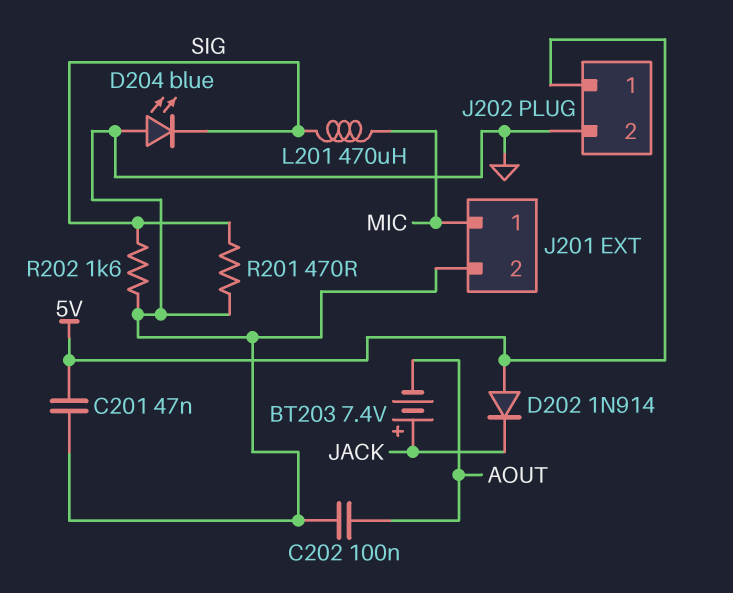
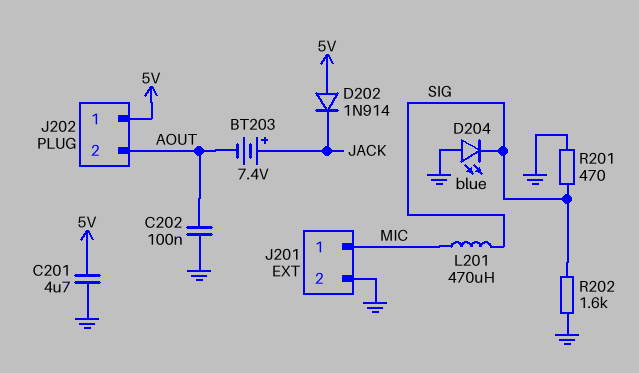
C201: 47nF (5V, GND) -> 4.7uF (5V, GND)
J202 pin 2: GND -> AOUT

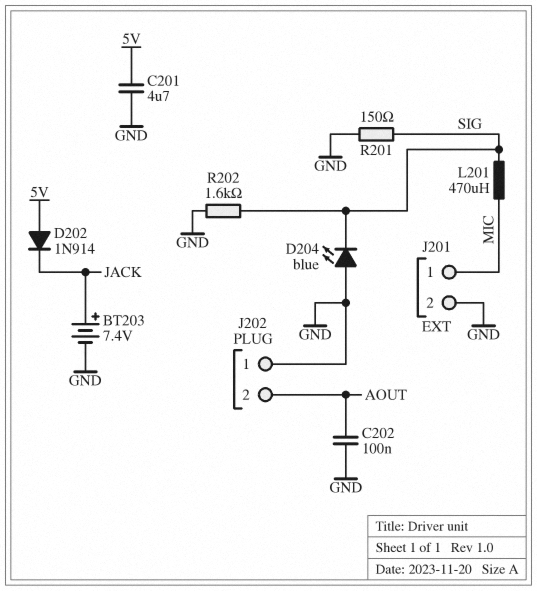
BT203: 7.4V (plus JACK, minus AOUT) -> 7.4V (plus JACK, minus GND)
J202 pin 1: 5V -> GND
R201: 470 (GND, SIG) -> 150 (GND, SIG)

